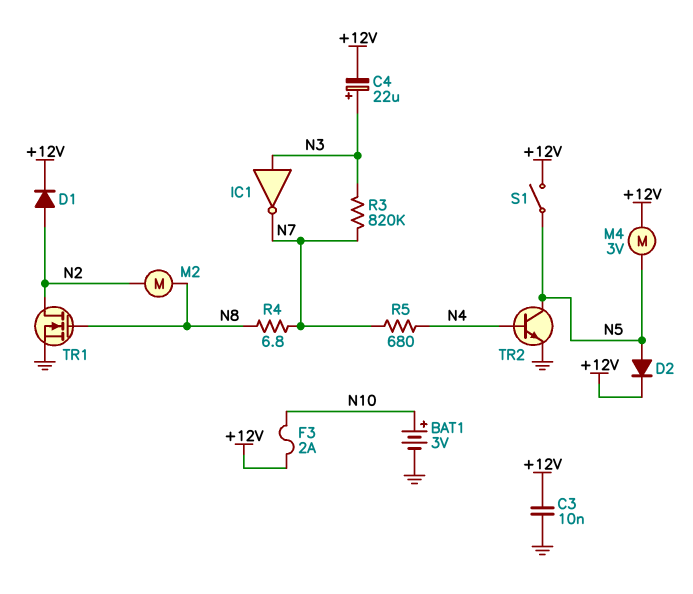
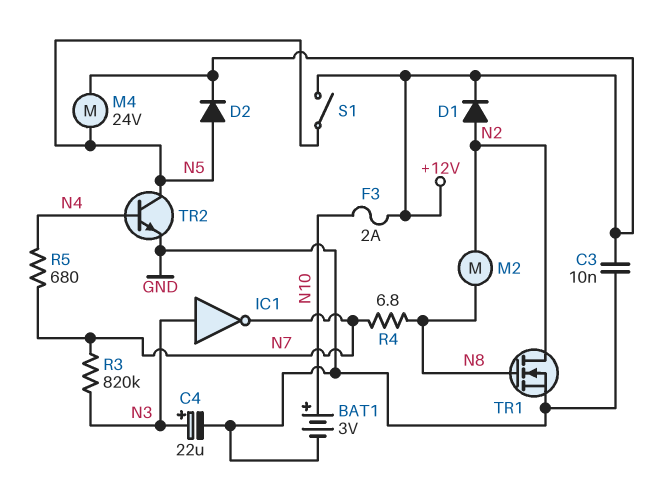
C4: 22uF (plus N3, minus +12V) -> 22uF (plus N3, minus GND)
M4: motor 3V (+12V, N5) -> motor 24V (+12V, N5)

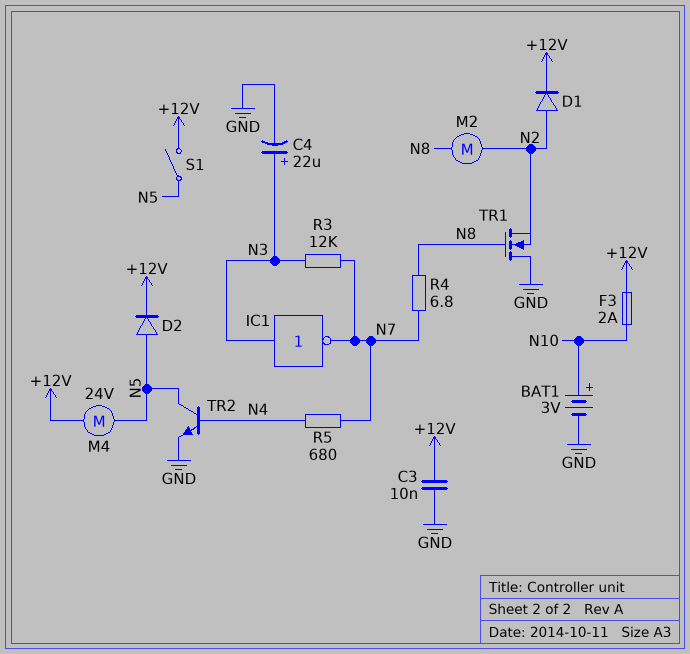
R3: 820k (N3, N7) -> 12k (N3, N7)
TR1: NMOS (G N8, D N2, S GND) -> NMOS (G N8, D GND, S N2)

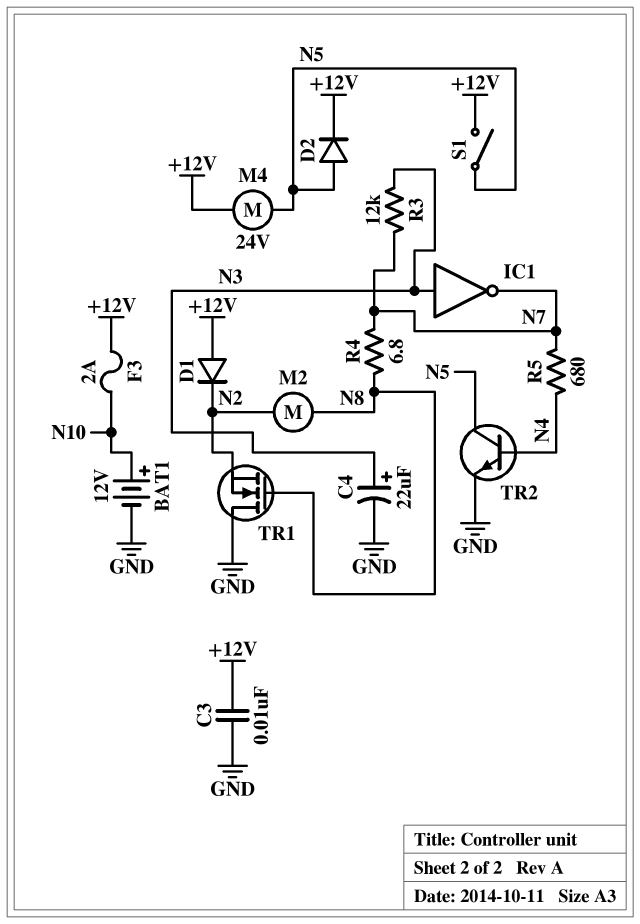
BAT1: 3V (plus N10, minus GND) -> 12V (plus N10, minus GND)
D1: diode (A N2, K +12V) -> diode (A +12V, K N2)

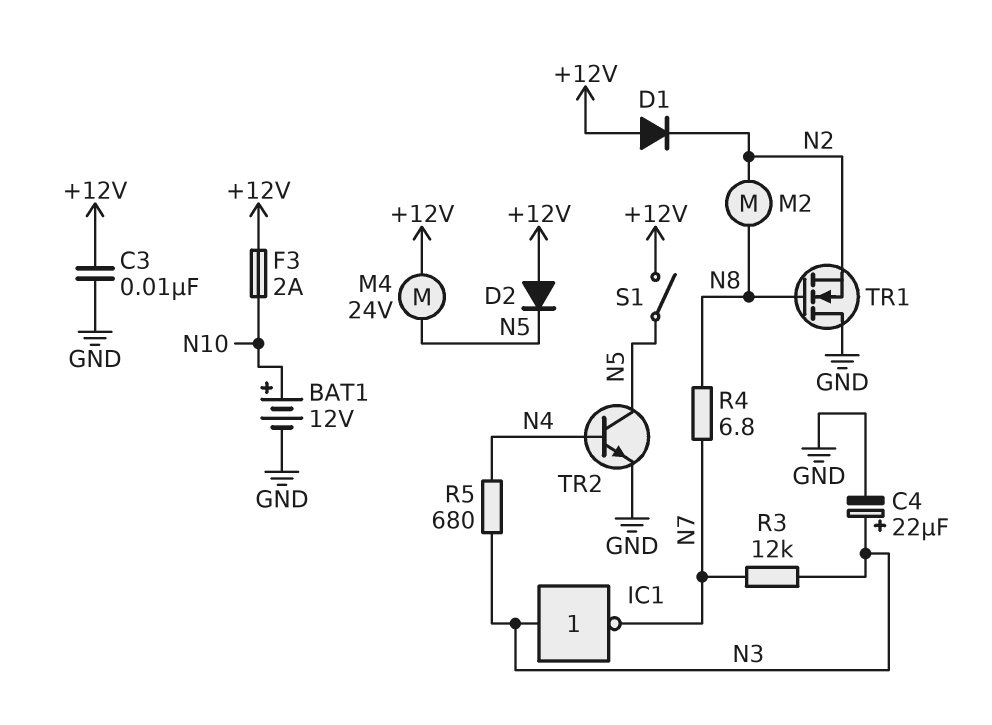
D2: diode (A N5, K +12V) -> diode (A +12V, K N5)
R5: 680 (N4, N7) -> 680 (N3, N4)

